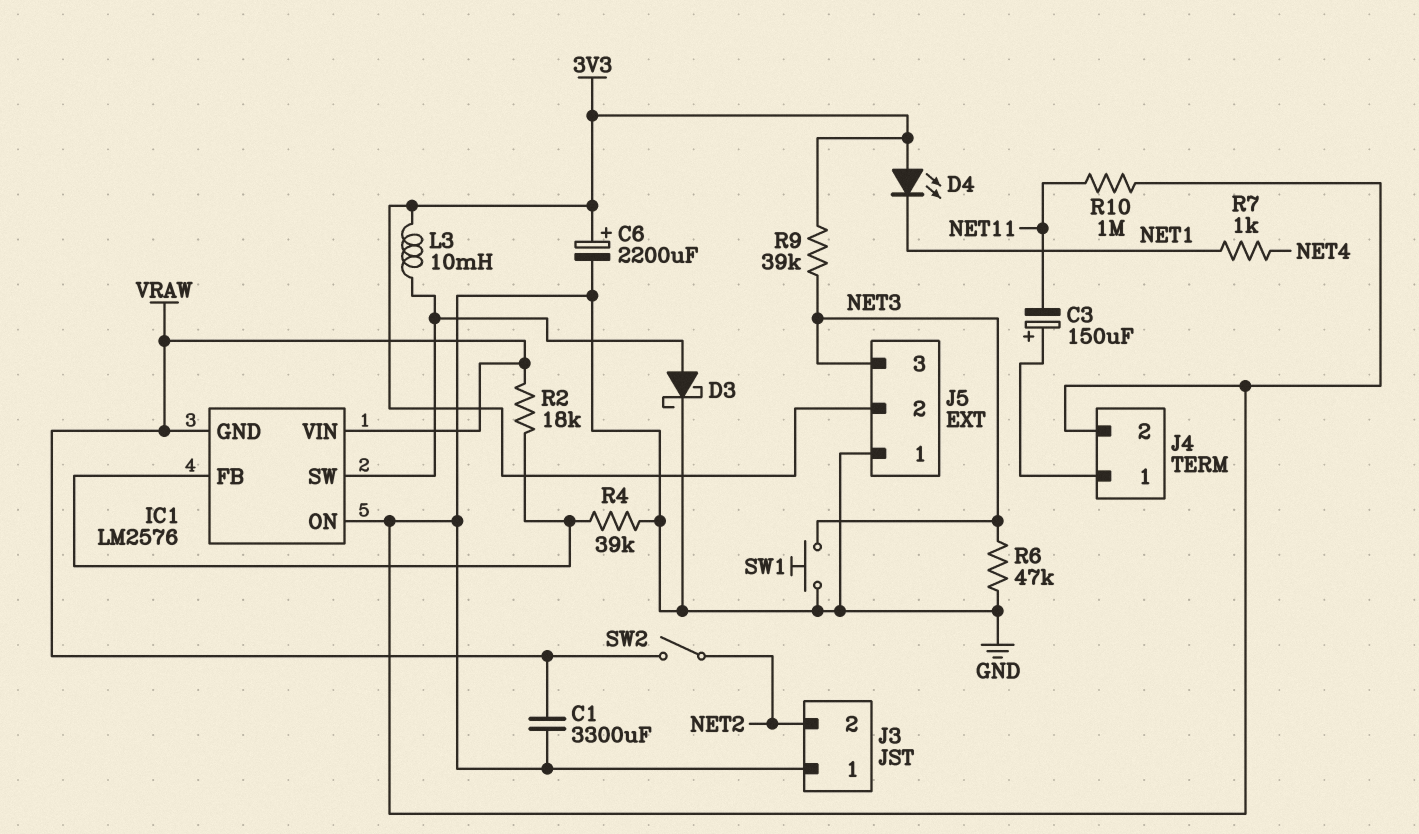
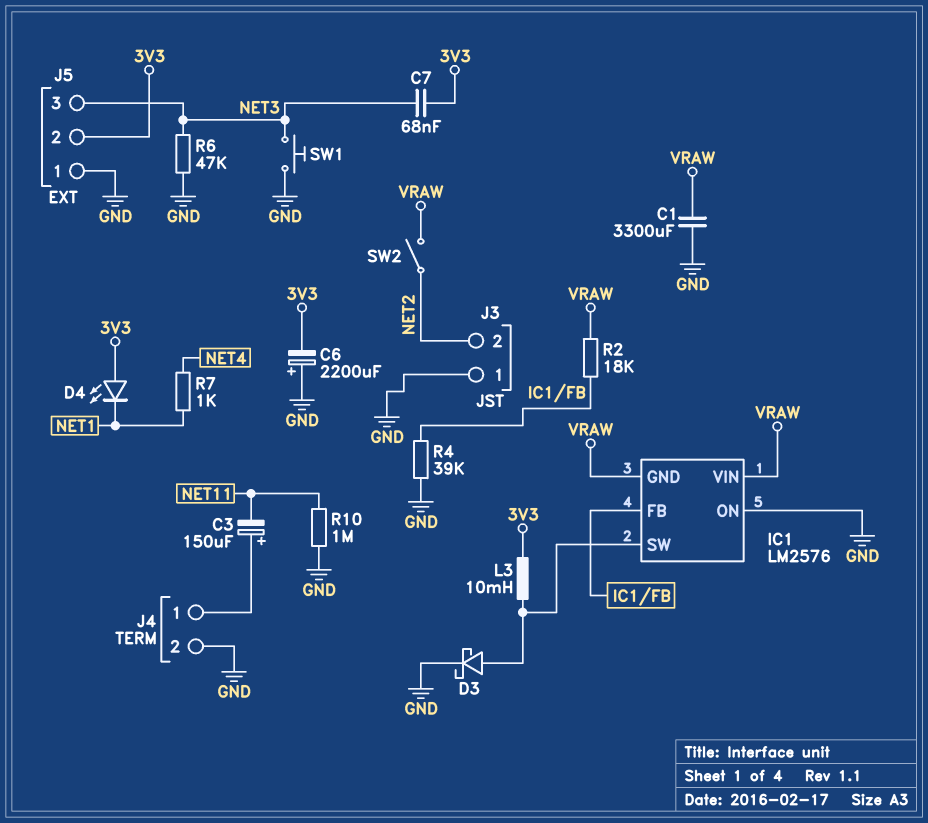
C6: 2200uF (plus 3V3, minus GND) -> 2200uF (plus GND, minus 3V3)
C7: none -> 68nF (3V3, NET3)
R9: 39k (3V3, NET3) -> none

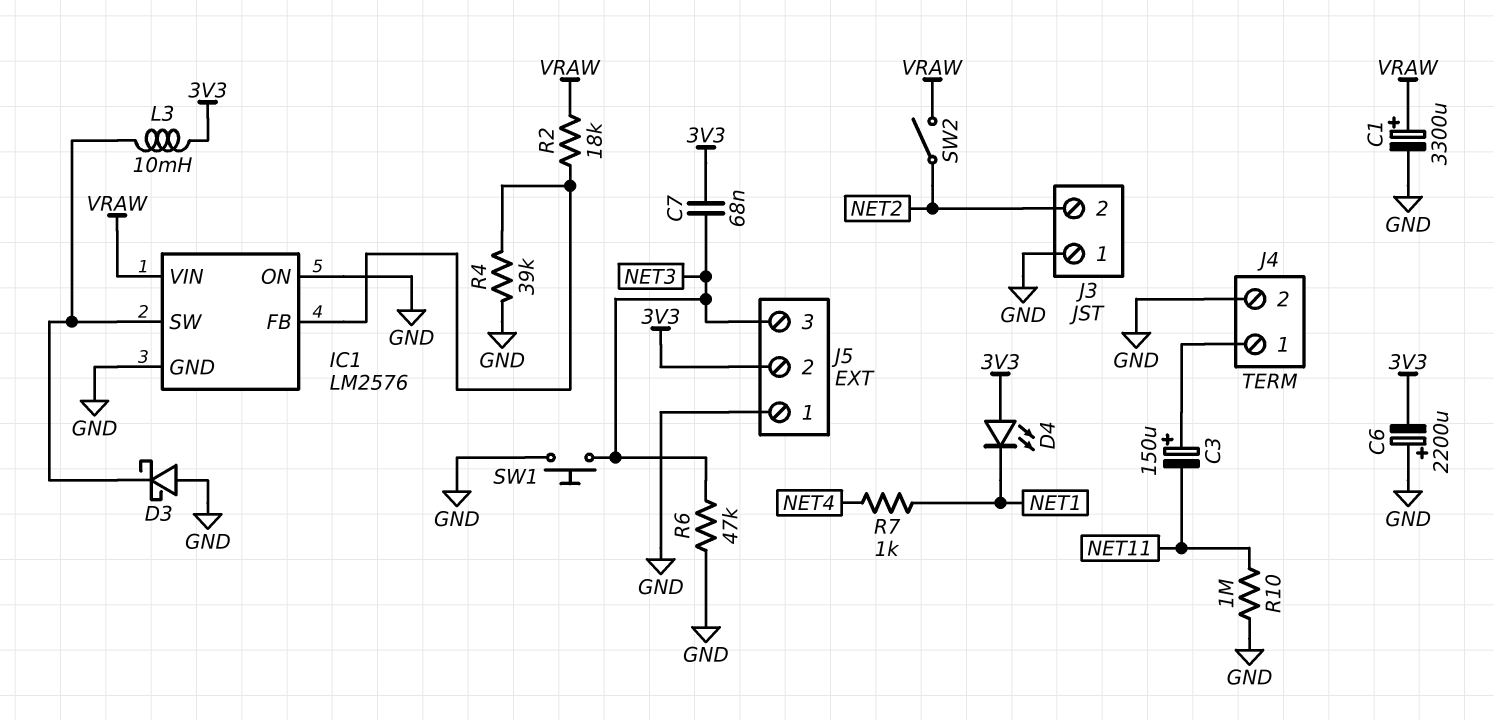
C1: 3300uF (GND, VRAW) -> 3300uF (plus VRAW, minus GND)
D3: schottky (A IC1/SW, K GND) -> schottky (A GND, K IC1/SW)
IC1 pin GND: VRAW -> GND

